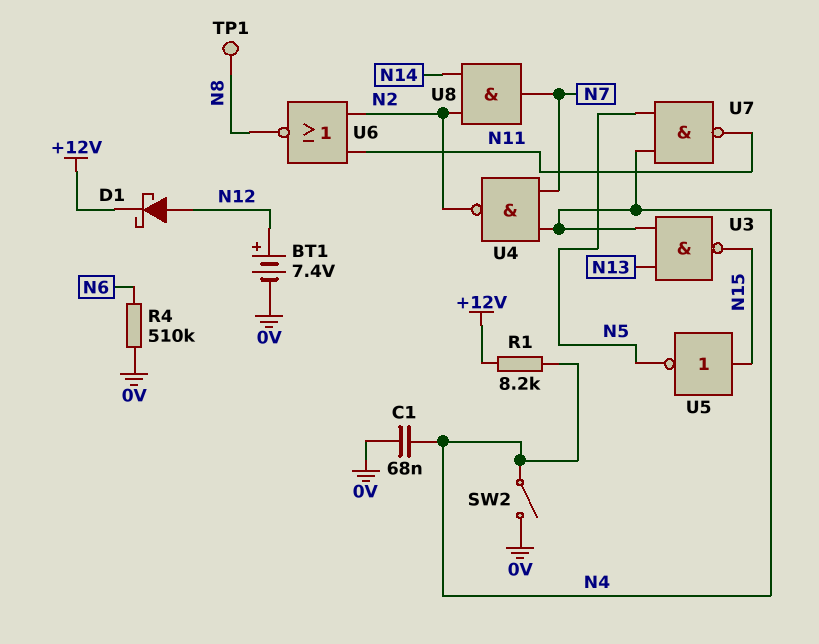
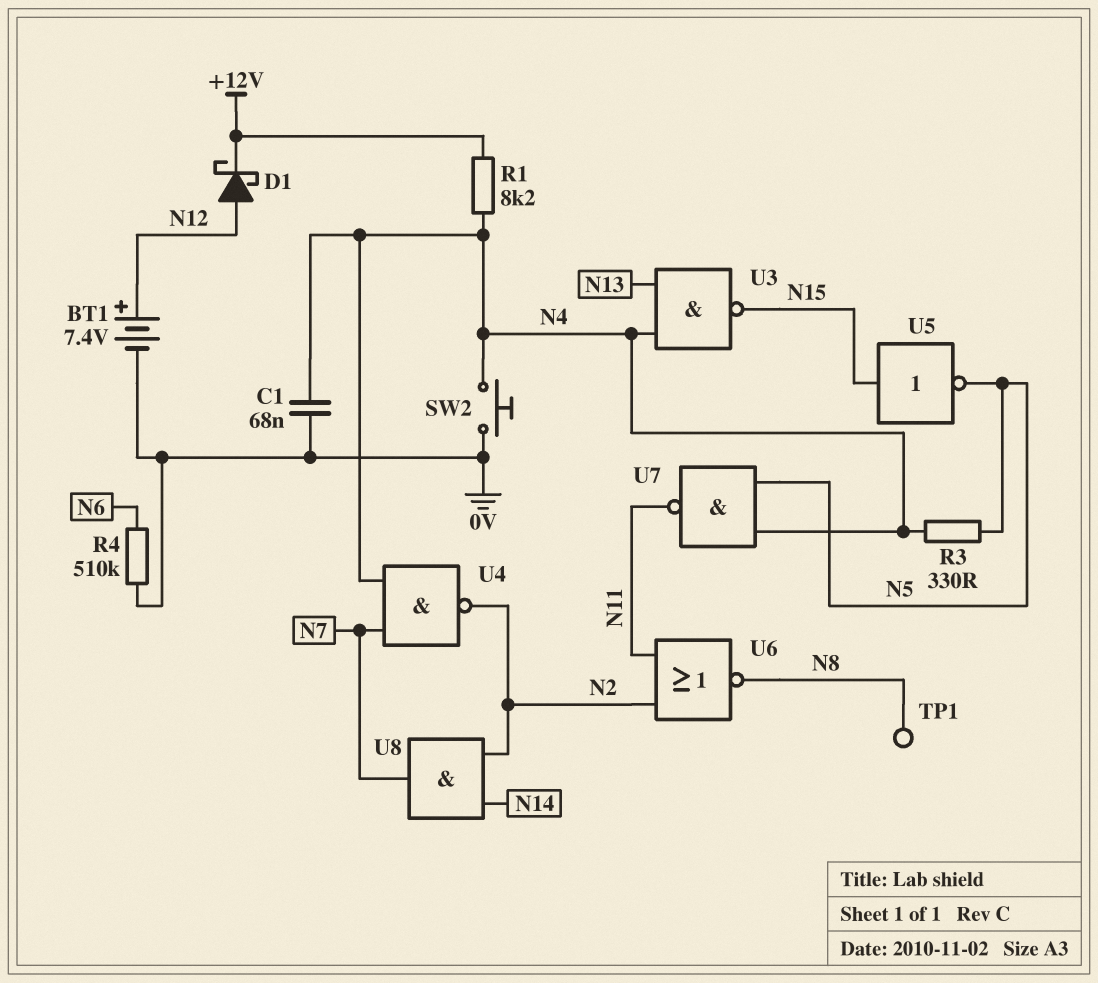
R3: none -> 330 (N4, N5)
SW2: switch (0V, N4) -> button (0V, N4)

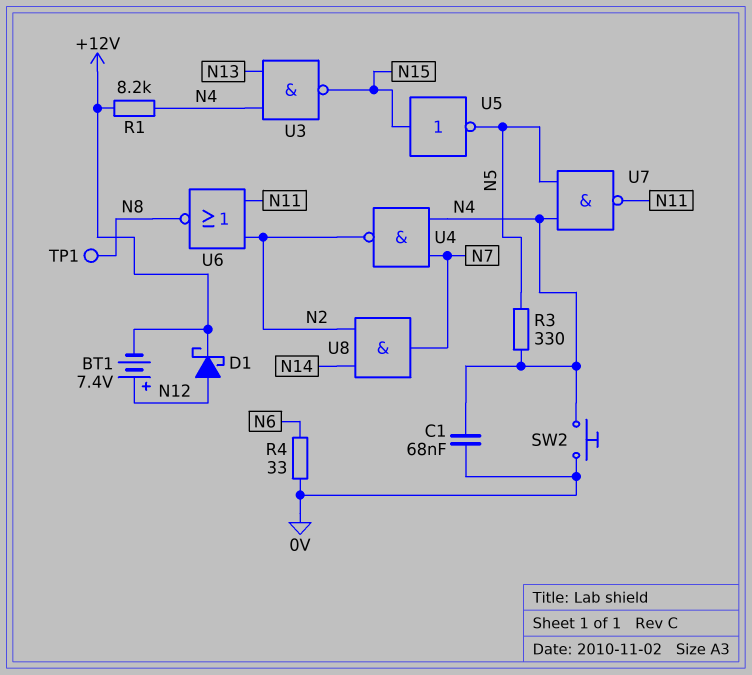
BT1: 7.4V (plus N12, minus 0V) -> 7.4V (plus N12, minus +12V)
R4: 510k (0V, N6) -> 33 (0V, N6)

